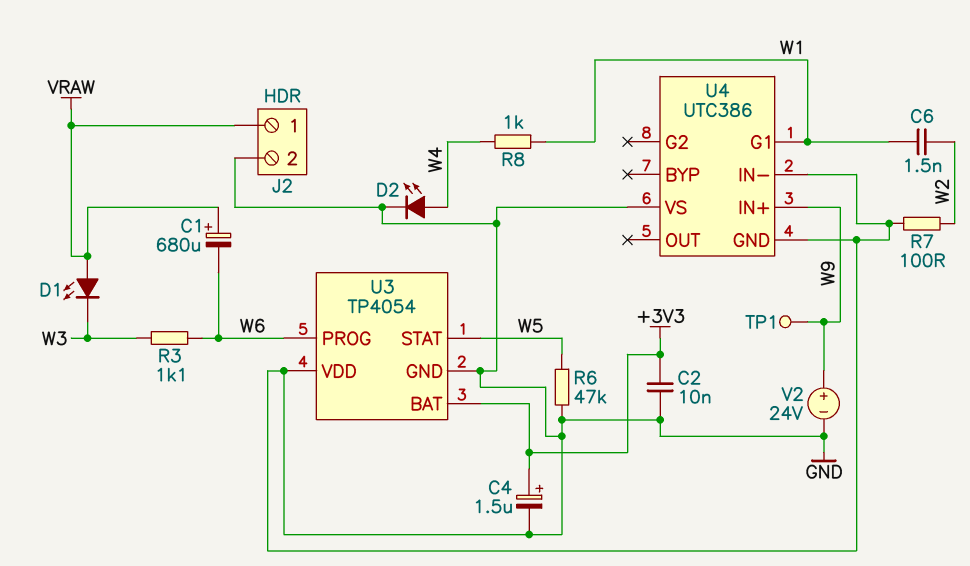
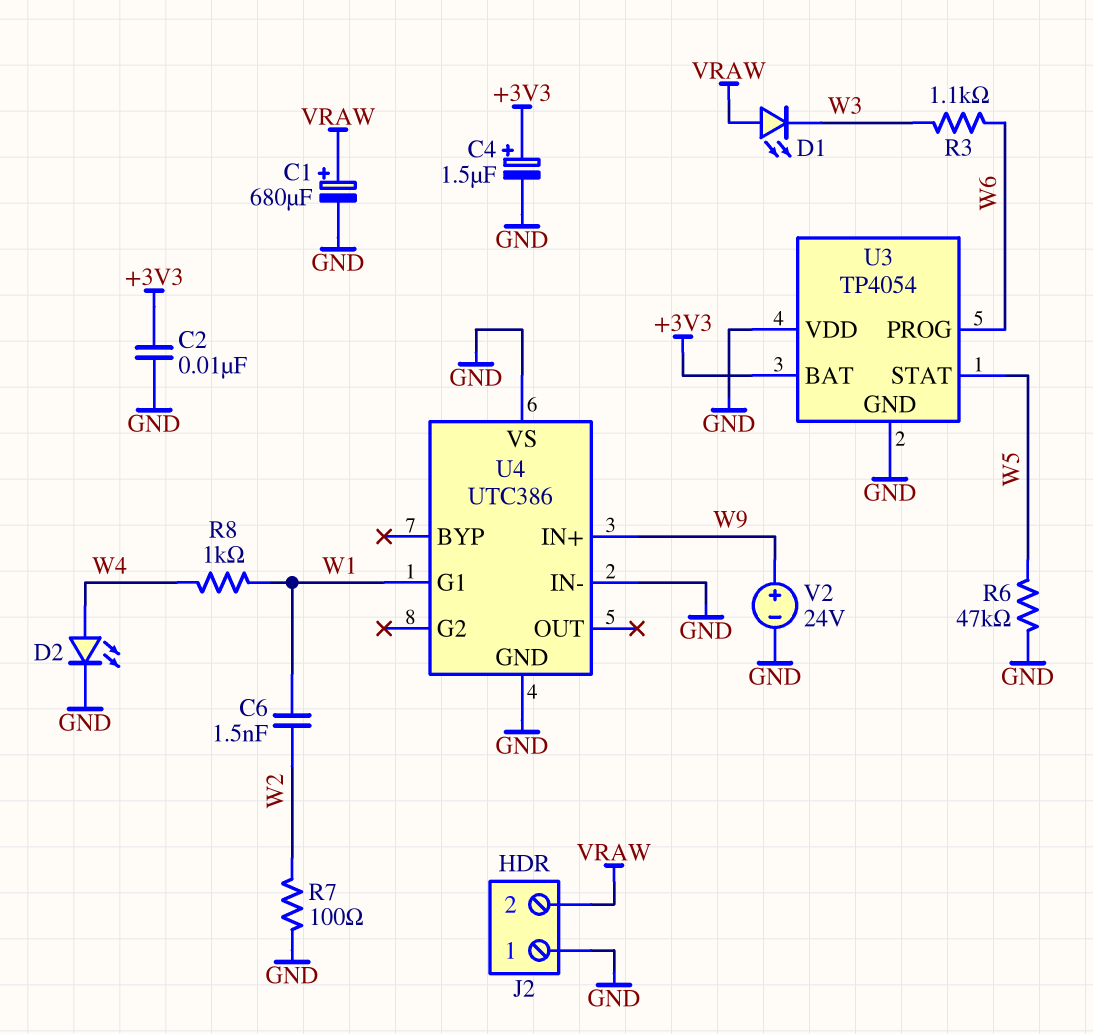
C1: 680uF (plus VRAW, minus W6) -> 680uF (plus VRAW, minus GND)
J2 pin 1: VRAW -> GND
J2 pin 2: GND -> VRAW
TP1: test point (W9) -> none

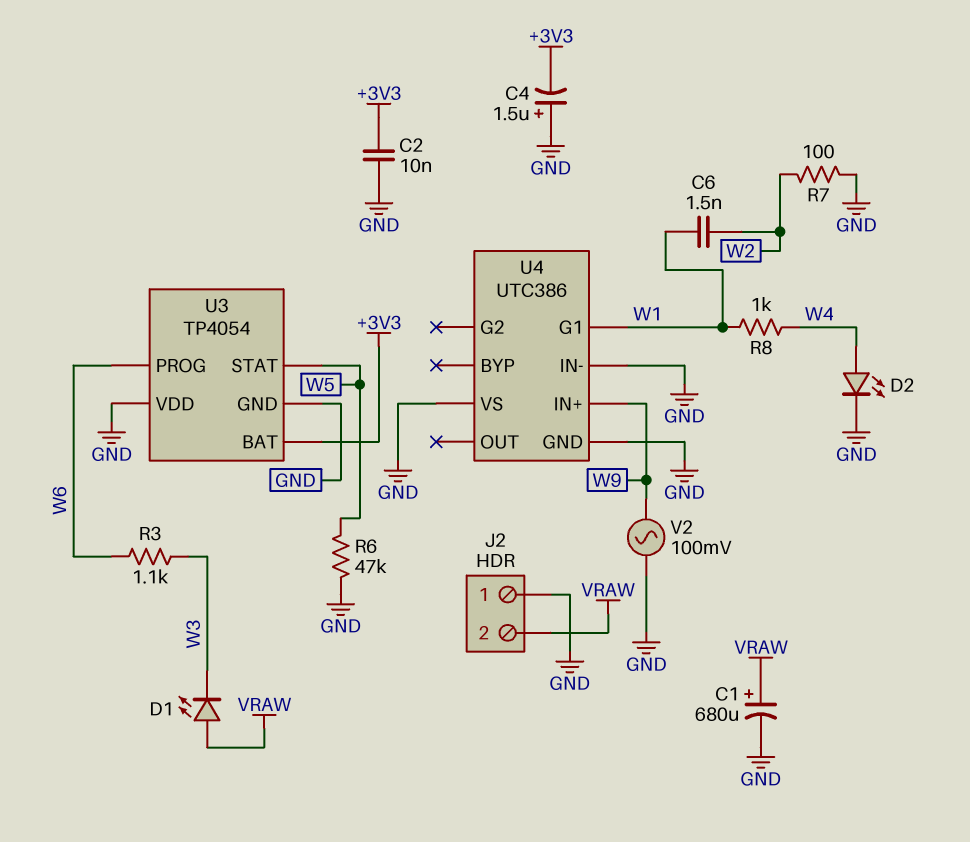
C4: 1.5uF (plus +3V3, minus GND) -> 1.5uF (plus GND, minus +3V3)
V2: 24V (plus W9, minus GND) -> AC 100mV (GND, W9)

